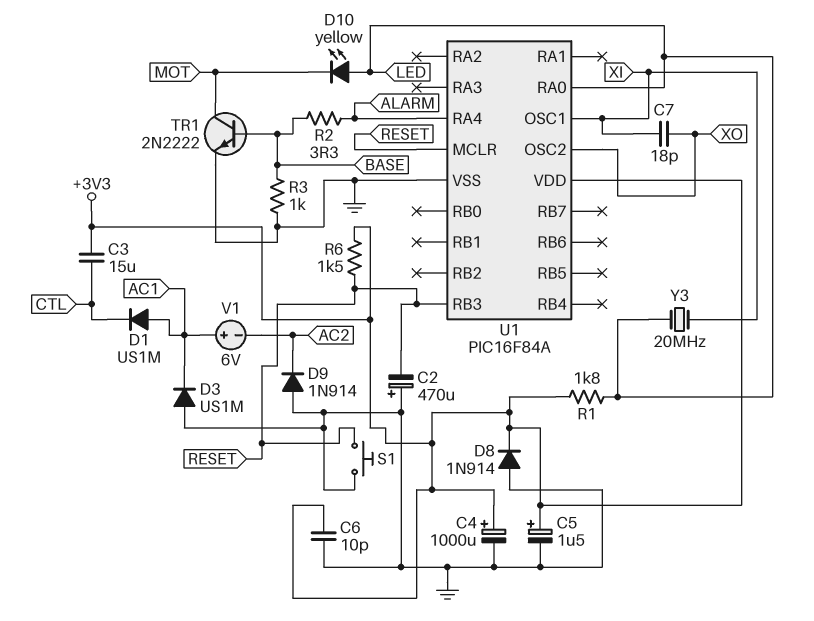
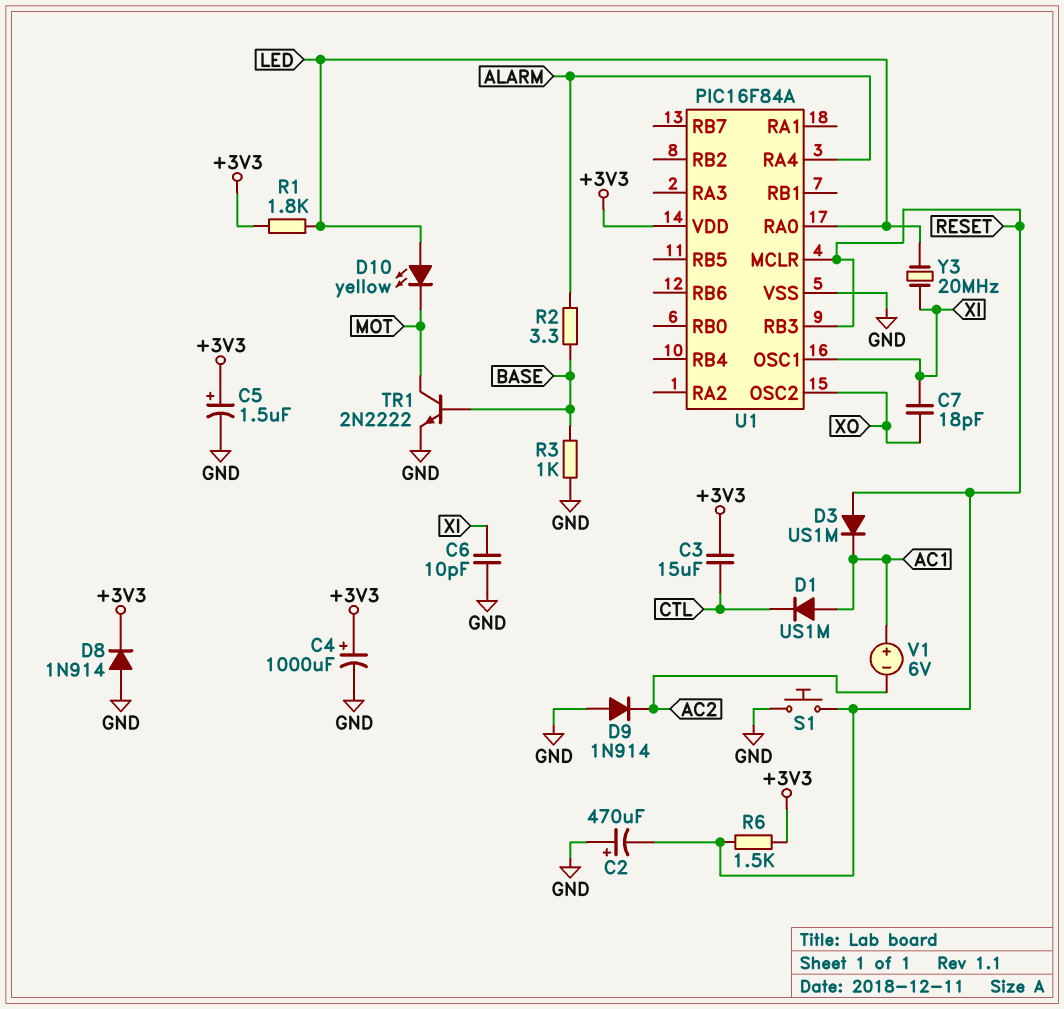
C6: 10pF (+3V3, GND) -> 10pF (GND, XI)
D3: diode US1M (A GND, K AC1) -> diode US1M (A RESET, K AC1)

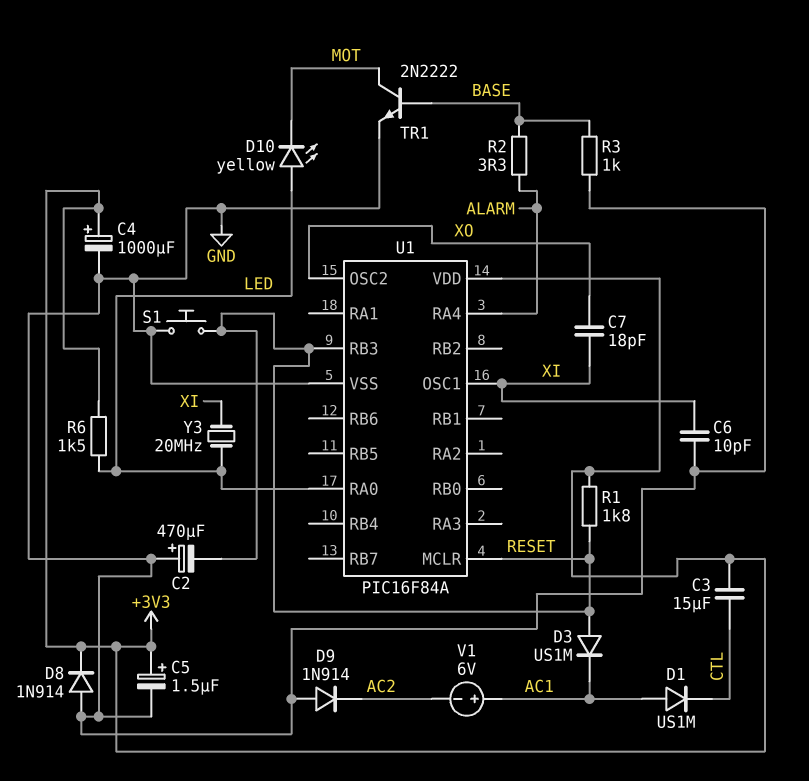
R1: 1.8k (+3V3, LED) -> 1.8k (+3V3, RESET)
R6: 1.5k (+3V3, RESET) -> 1.5k (+3V3, LED)

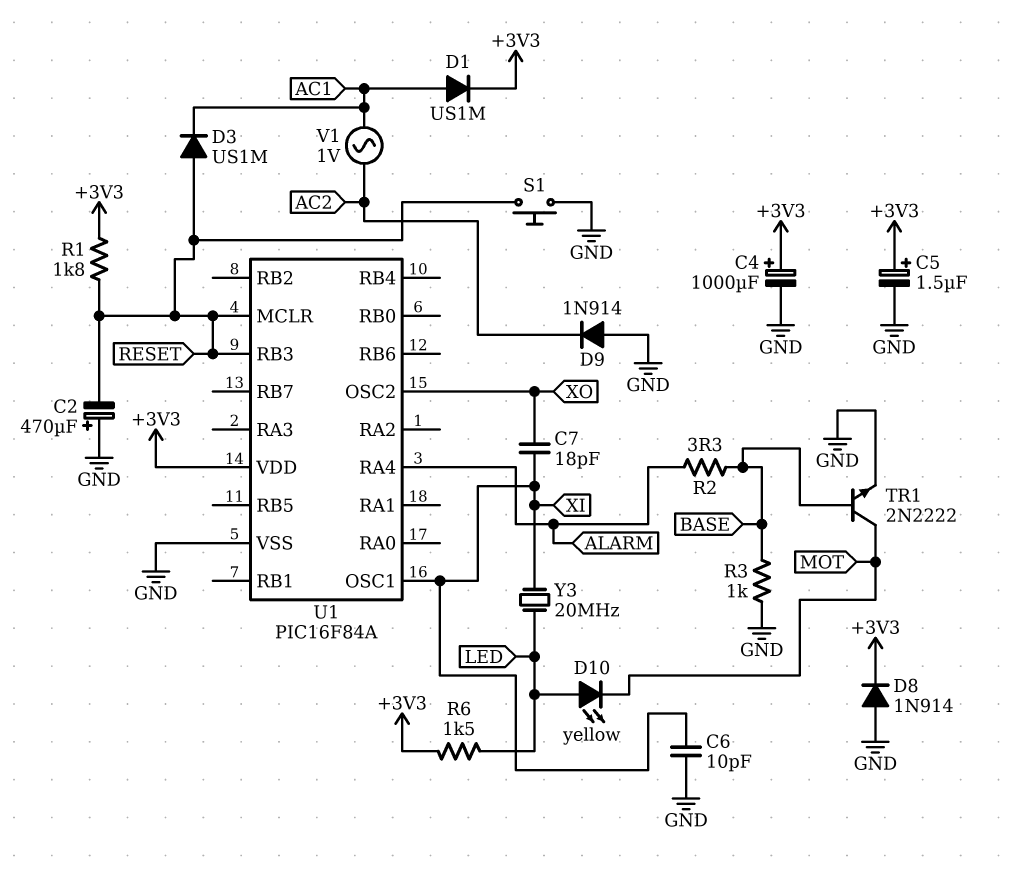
C3: 15uF (+3V3, CTL) -> none
D1: diode US1M (A AC1, K CTL) -> diode US1M (A AC1, K +3V3)
U1 pin RA0: LED -> none
V1: 6V (plus AC1, minus AC2) -> AC 1V (AC1, AC2)

